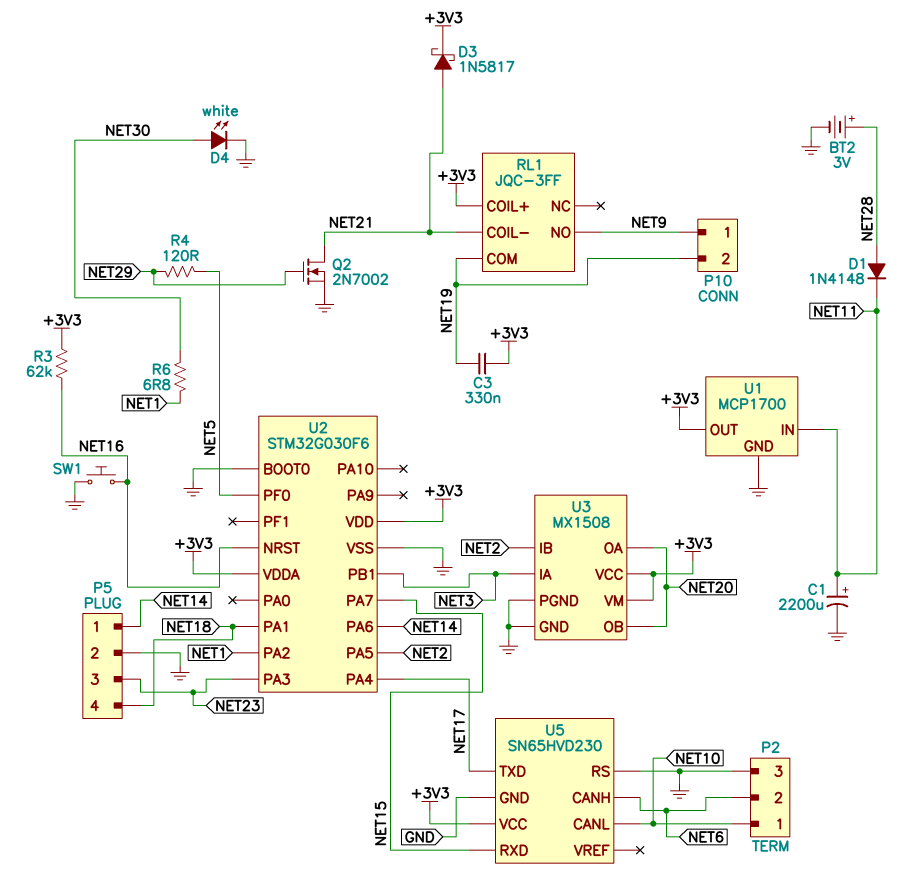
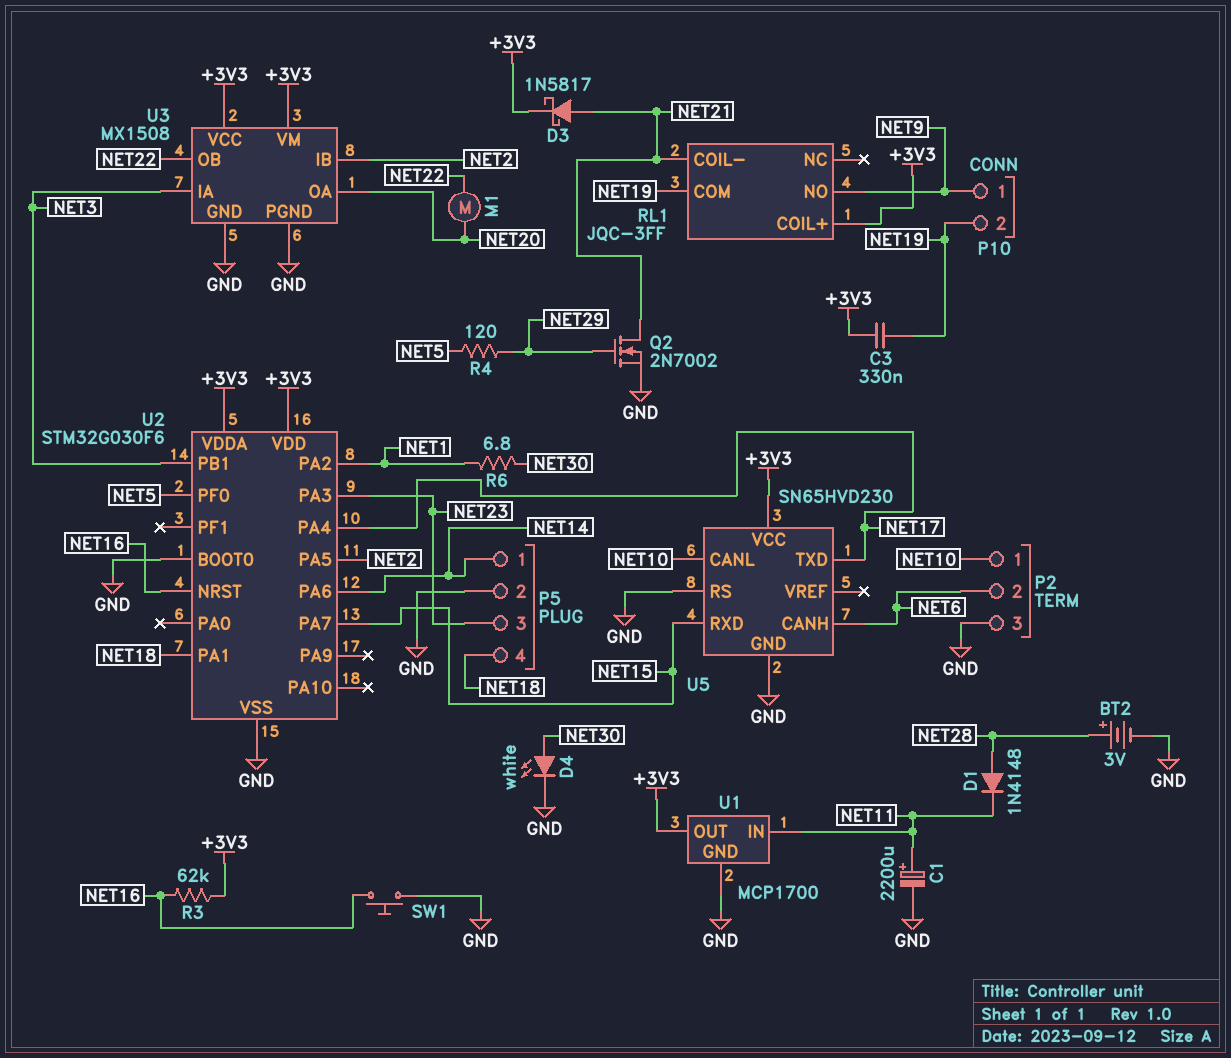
M1: none -> motor (NET20, NET22)
U3 pin OB: NET20 -> NET22

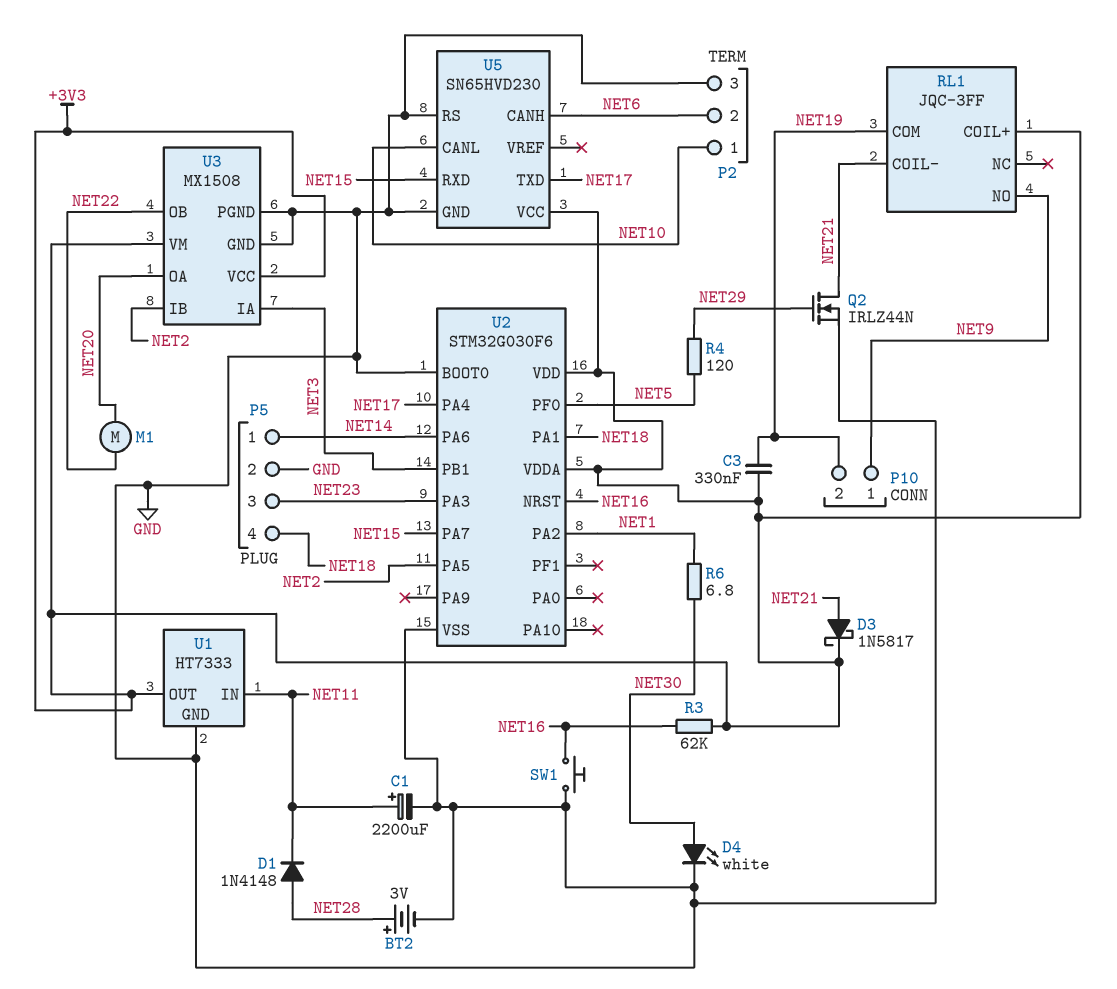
Q2: NMOS 2N7002 (G NET29, D NET21, S GND) -> NMOS IRLZ44N (G NET29, D NET21, S GND)
U1: MCP1700 -> HT7333

